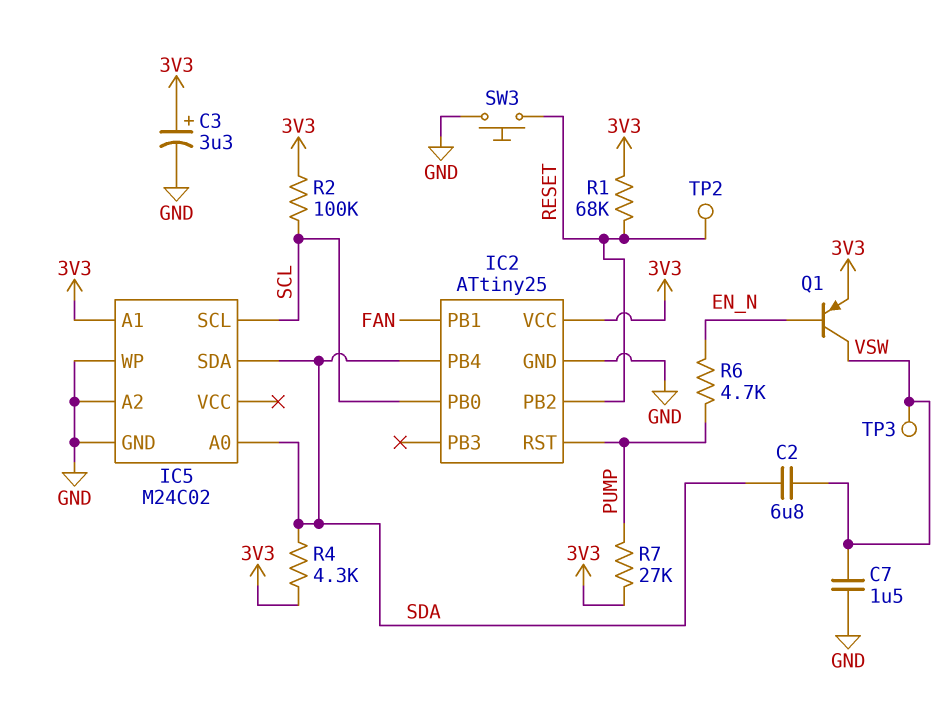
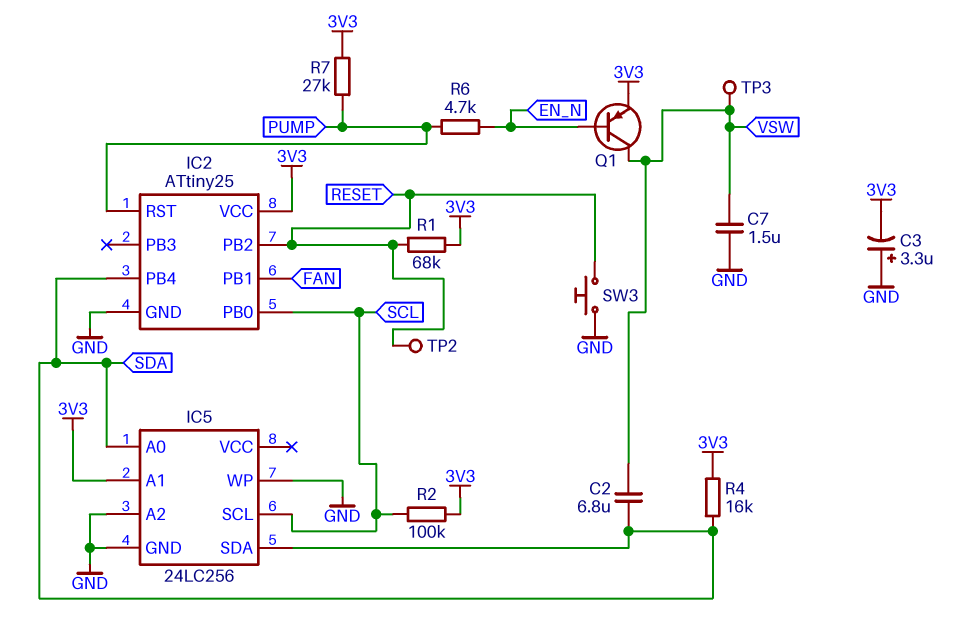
C3: 3.3uF (plus 3V3, minus GND) -> 3.3uF (plus GND, minus 3V3)
IC5: M24C02 -> 24LC256
R4: 4.3k (3V3, SDA) -> 16k (3V3, SDA)

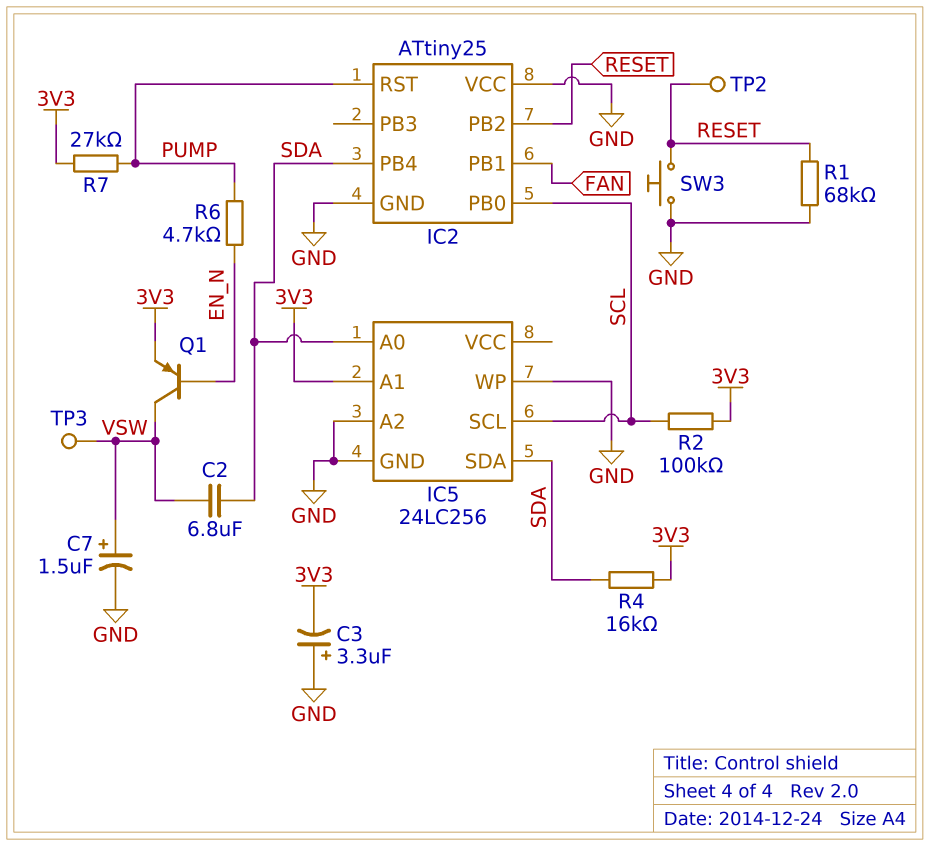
C7: 1.5uF (GND, VSW) -> 1.5uF (plus VSW, minus GND)
IC2 pin VCC: 3V3 -> GND
R1: 68k (3V3, RESET) -> 68k (GND, RESET)

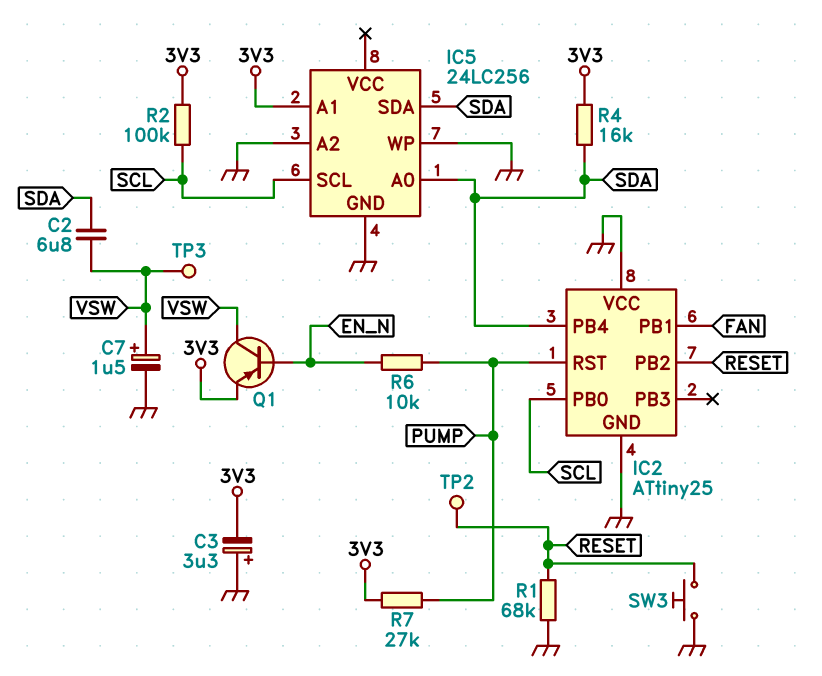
R6: 4.7k (EN_N, PUMP) -> 10k (EN_N, PUMP)

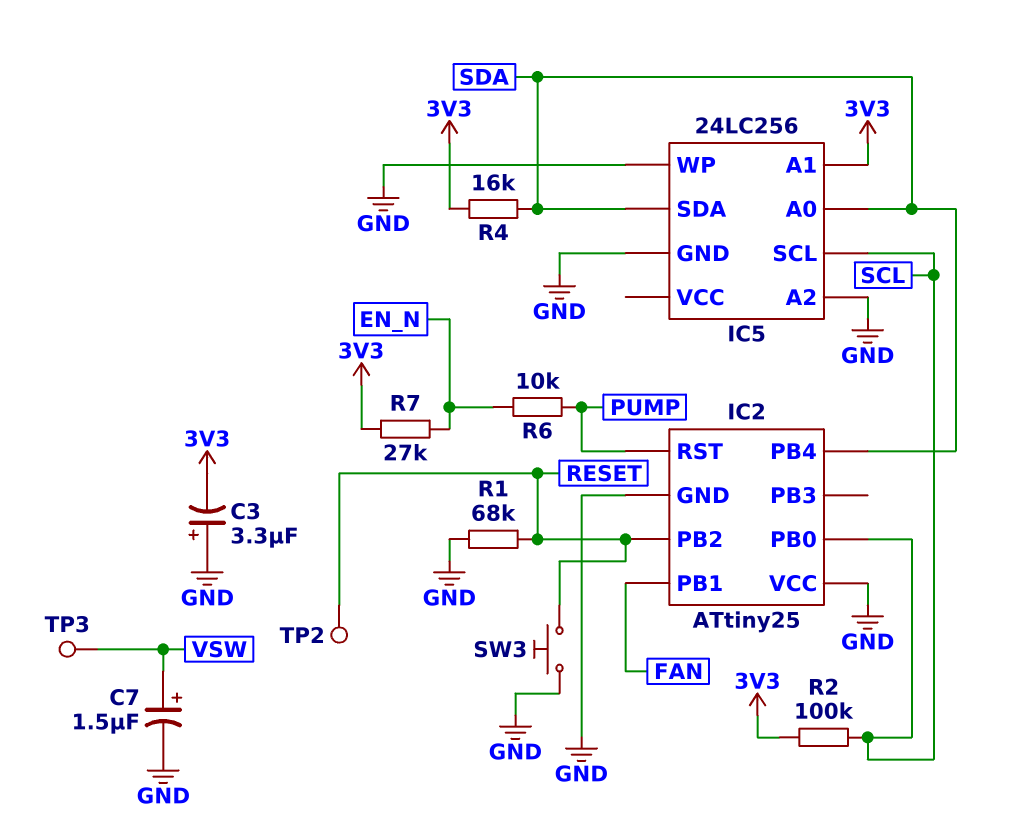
C2: 6.8uF (SDA, VSW) -> none
Q1: PNP (B EN_N, C VSW, E 3V3) -> none
R7: 27k (3V3, PUMP) -> 27k (3V3, EN_N)

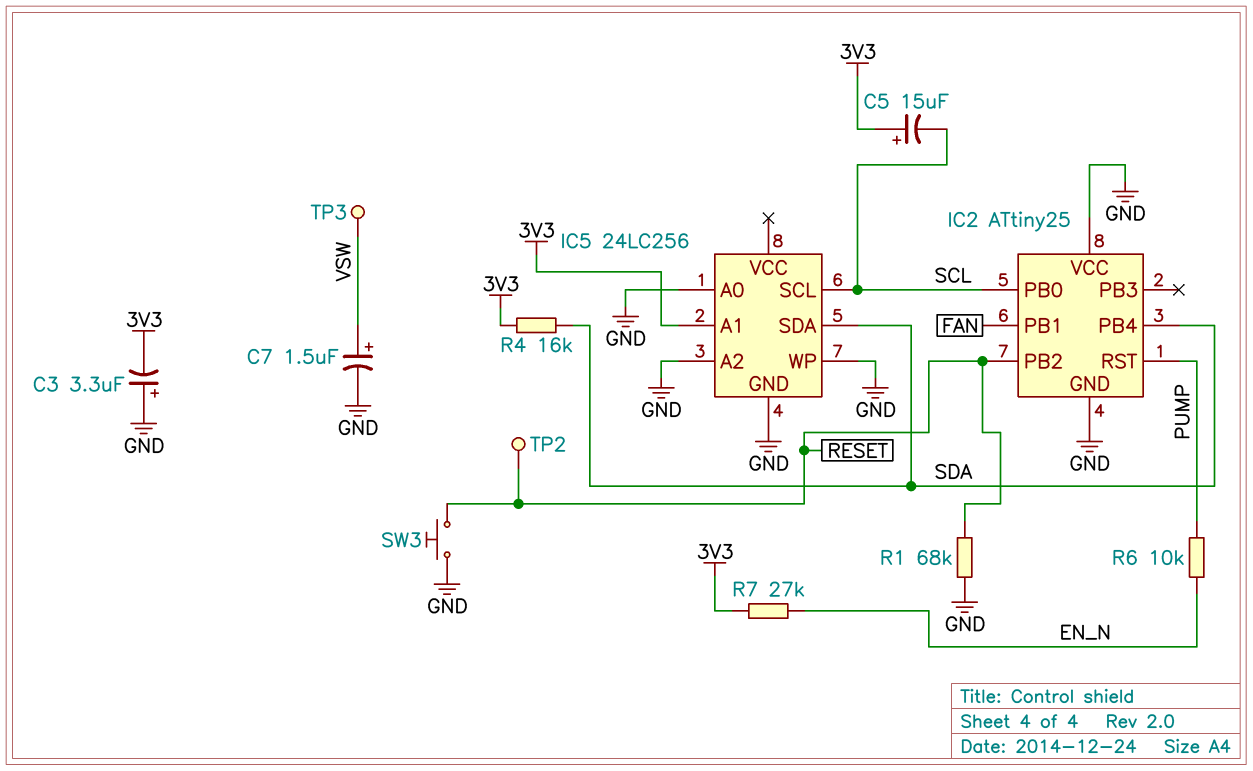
C5: none -> 15uF (plus 3V3, minus SCL)
IC5 pin A0: SDA -> GND
R2: 100k (3V3, SCL) -> none

